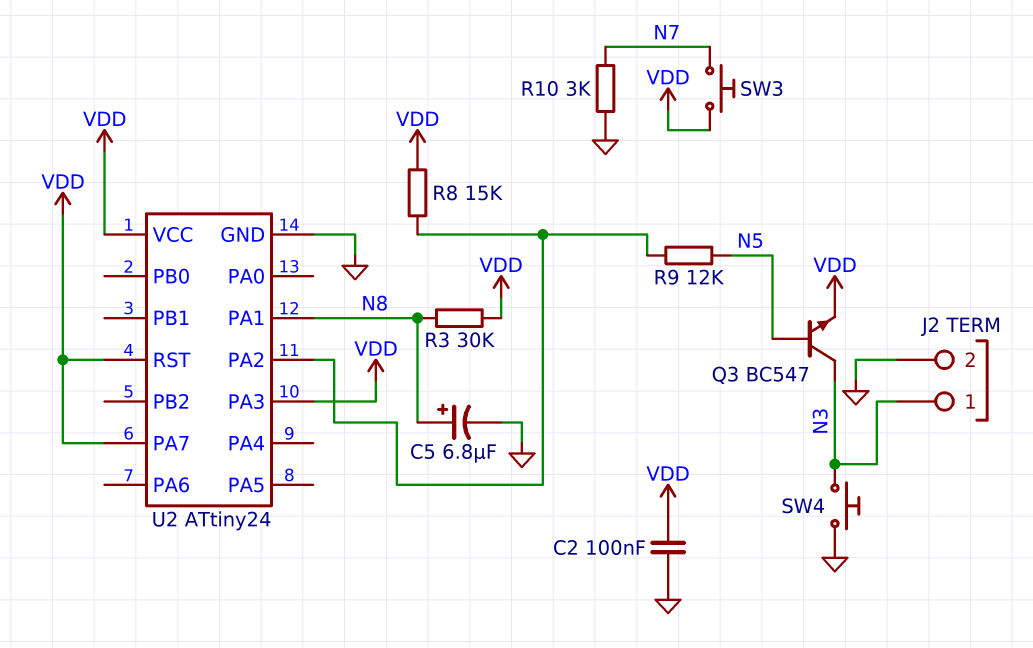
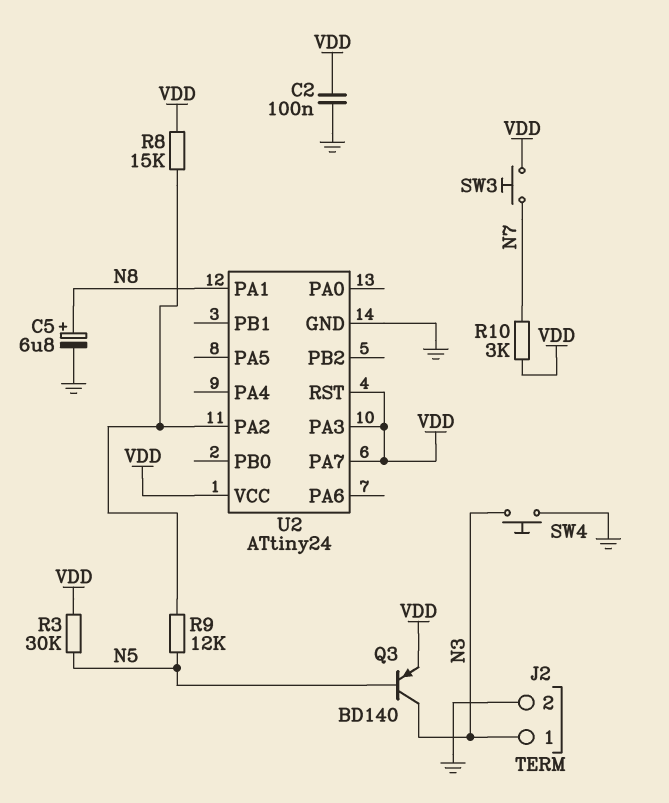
Q3: NPN BC547 (B N5, C N3, E VDD) -> PNP BD140 (B N5, C N3, E VDD)
R3: 30k (N8, VDD) -> 30k (N5, VDD)
R10: 3k (GND, N7) -> 3k (N7, VDD)

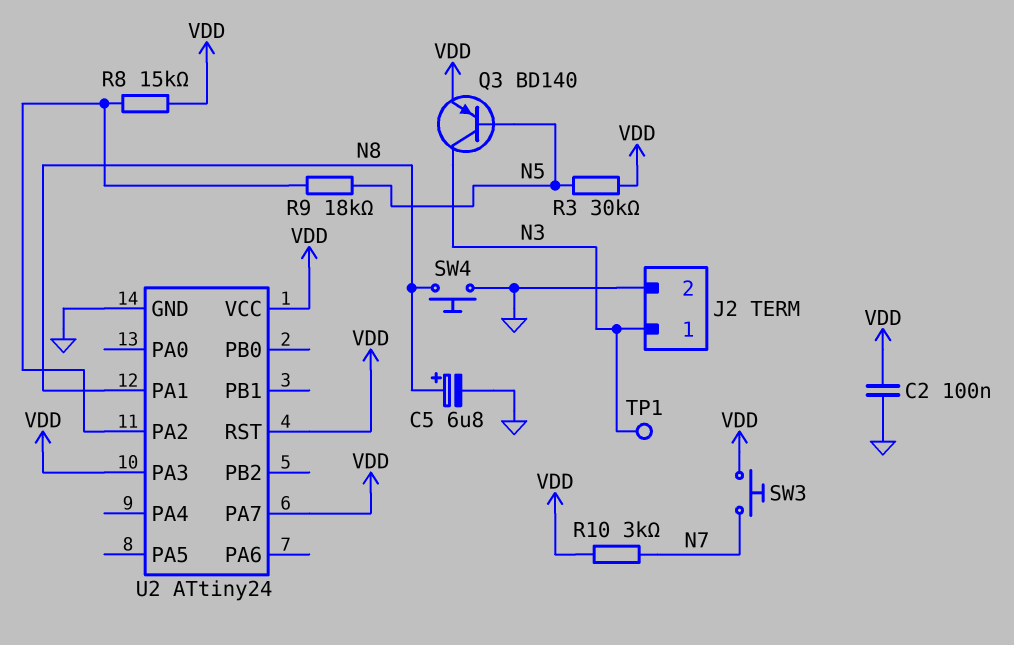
R9: 12k (N5, U2/PA2) -> 18k (N5, U2/PA2)
SW4: button (GND, N3) -> button (GND, N8)
TP1: none -> test point (N3)

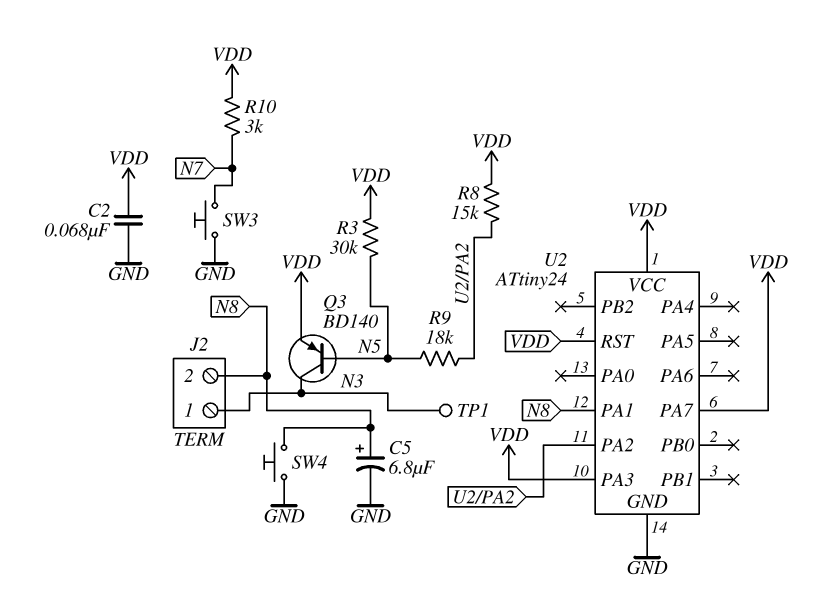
C2: 100nF (GND, VDD) -> 68nF (GND, VDD)
J2 pin 2: GND -> N8
SW3: button (N7, VDD) -> button (GND, N7)

